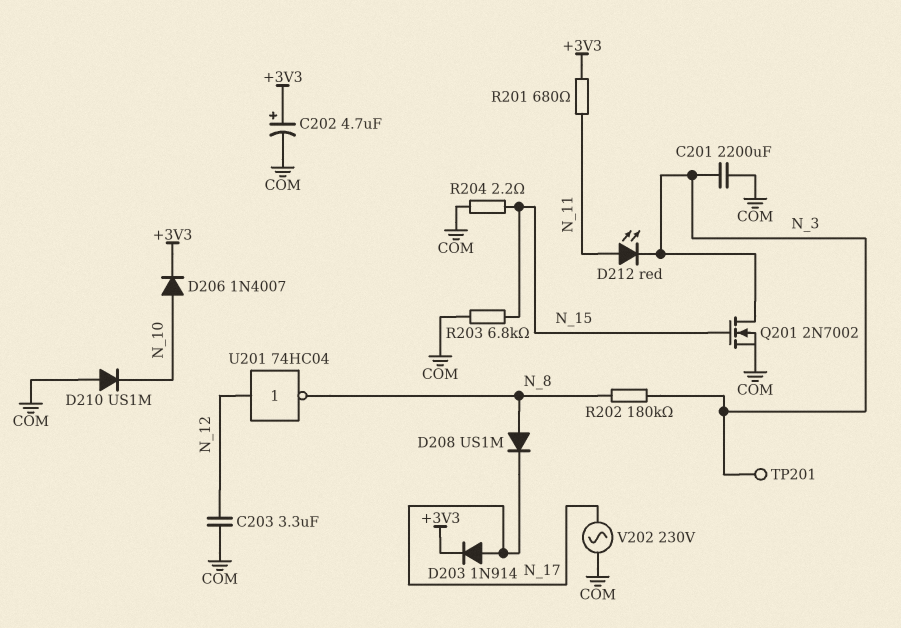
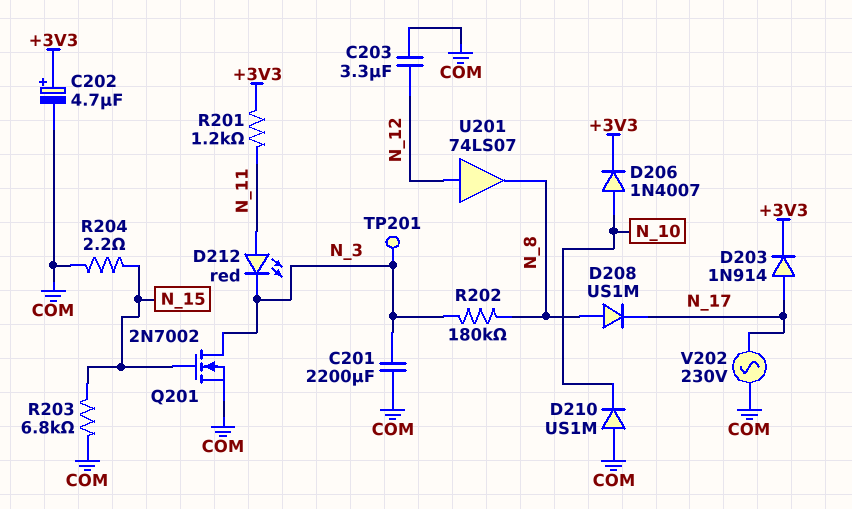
R201: 680 (+3V3, N_11) -> 1.2k (+3V3, N_11)
U201: NOT 74HC04 (in N_12, out N_8) -> buffer 74LS07 (in N_12, out N_8)

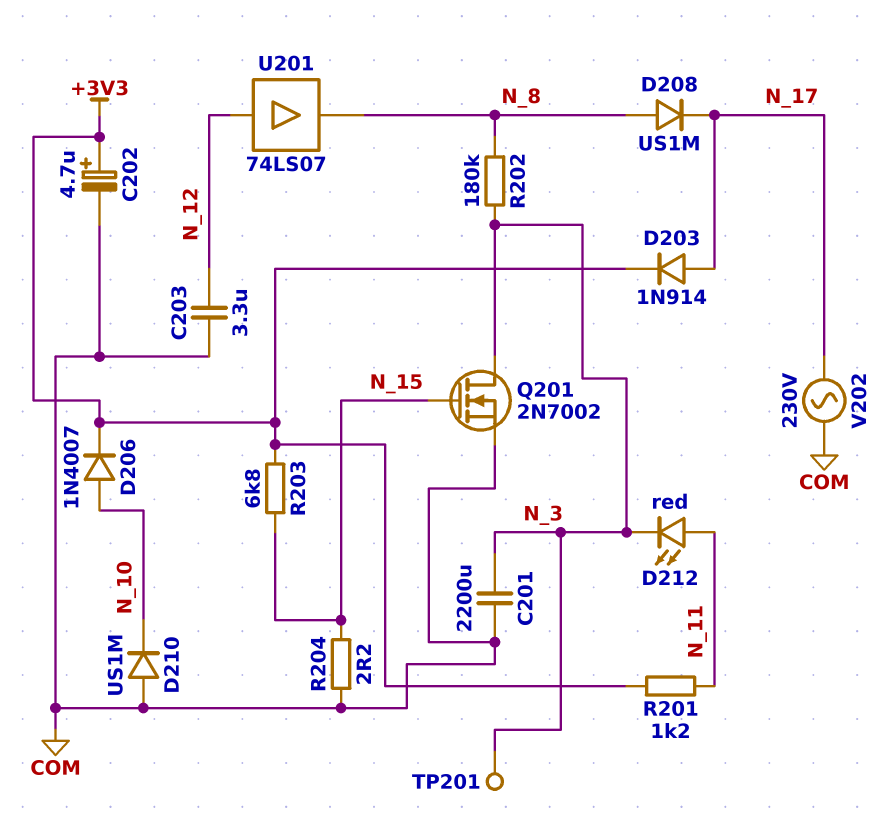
R203: 6.8k (COM, N_15) -> 6.8k (+3V3, N_15)

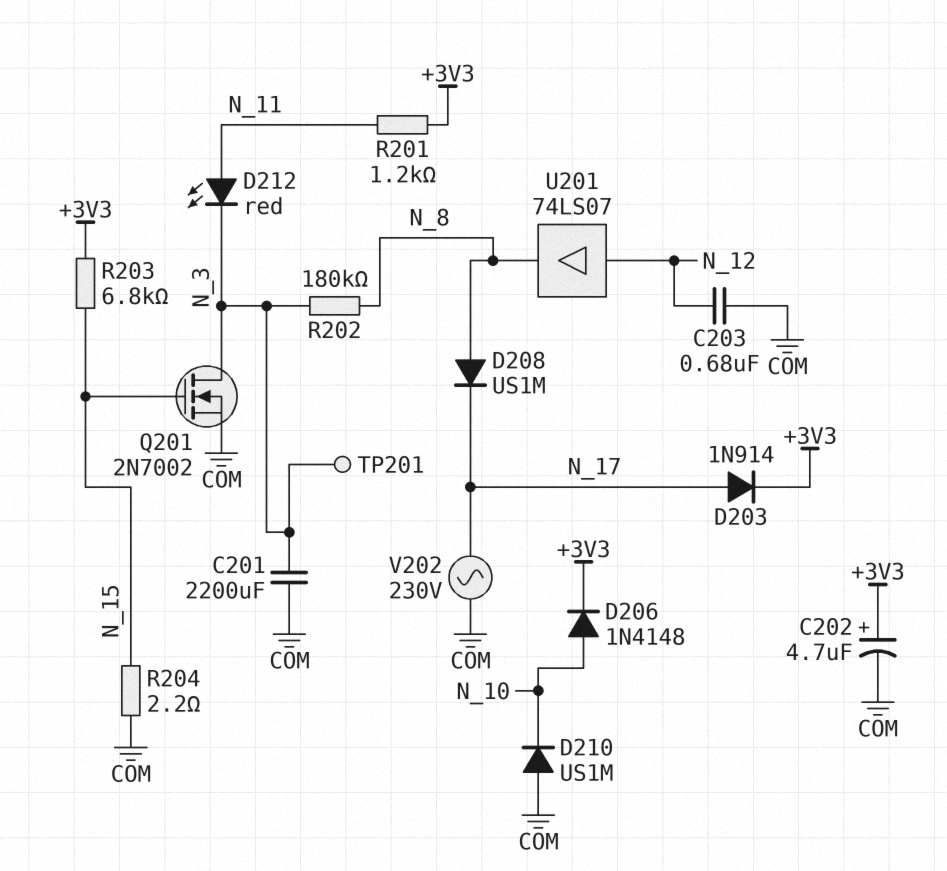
C203: 3.3uF (COM, N_12) -> 680nF (COM, N_12)
D206: diode 1N4007 (A N_10, K +3V3) -> diode 1N4148 (A N_10, K +3V3)

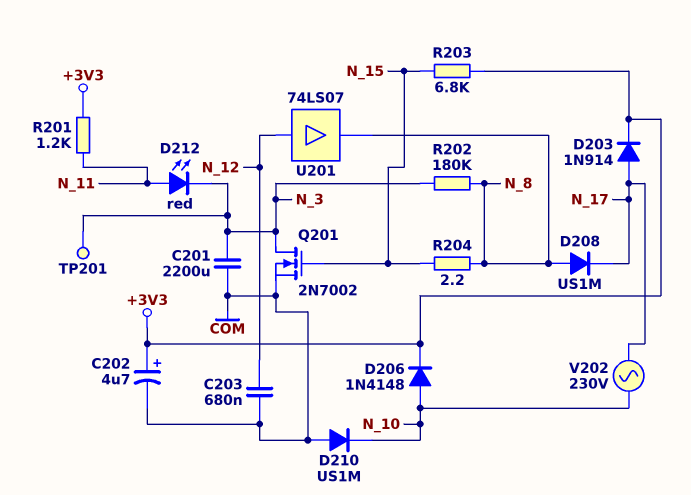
R204: 2.2 (COM, N_15) -> 2.2 (N_8, N_15)
V202: AC 230V (COM, N_17) -> AC 230V (N_10, N_17)

